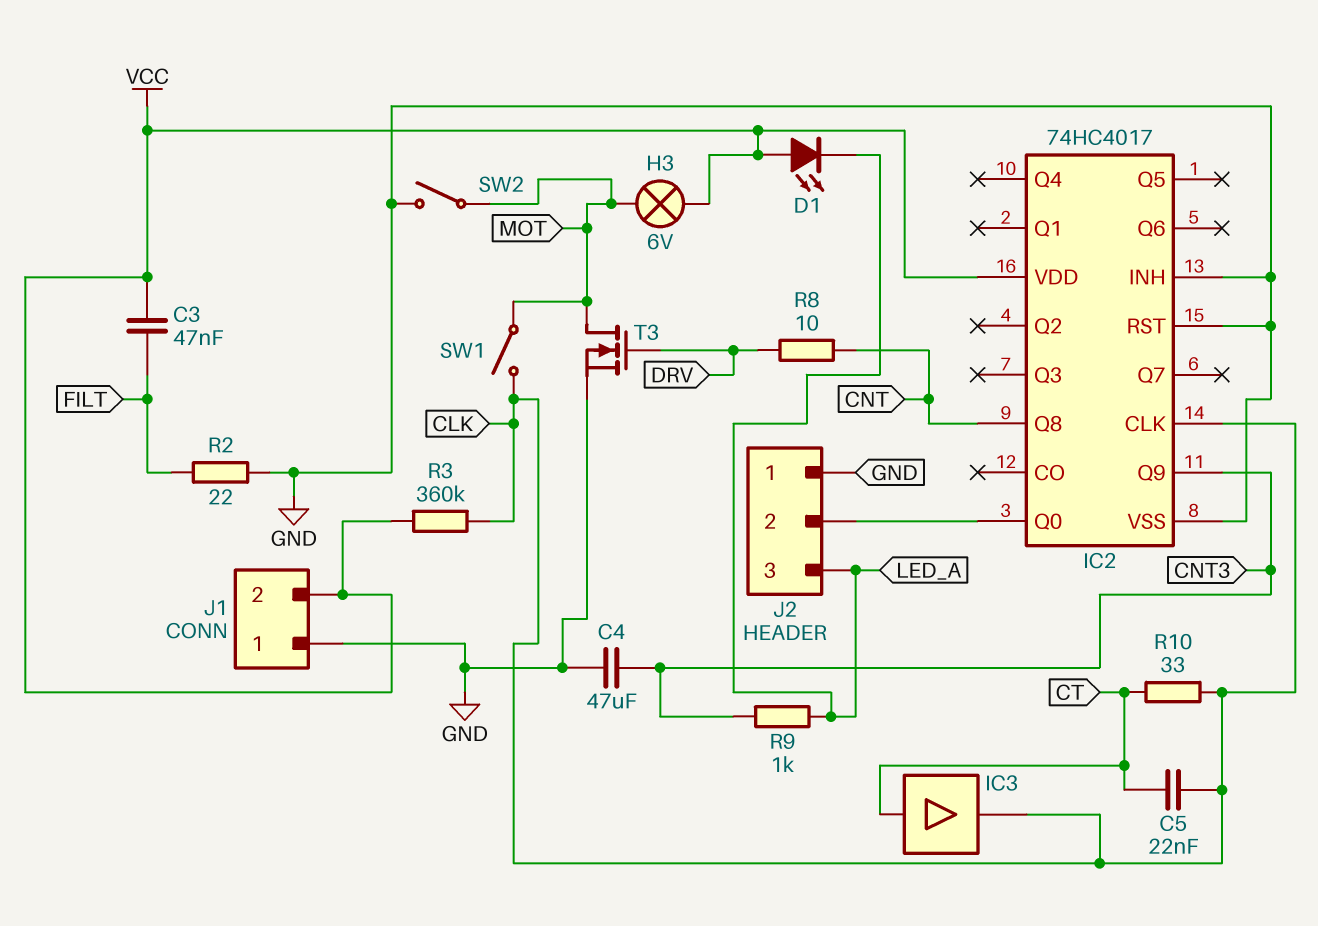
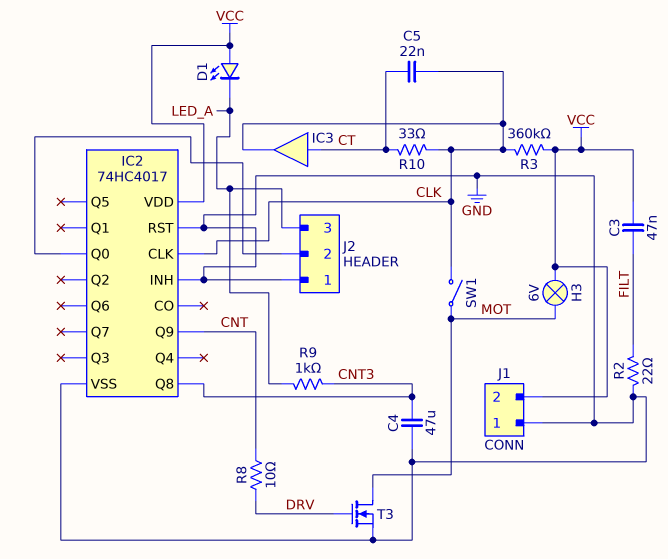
IC2 pin Q8: CNT -> CNT3
IC2 pin Q9: CNT3 -> CNT
SW2: switch (GND, MOT) -> none

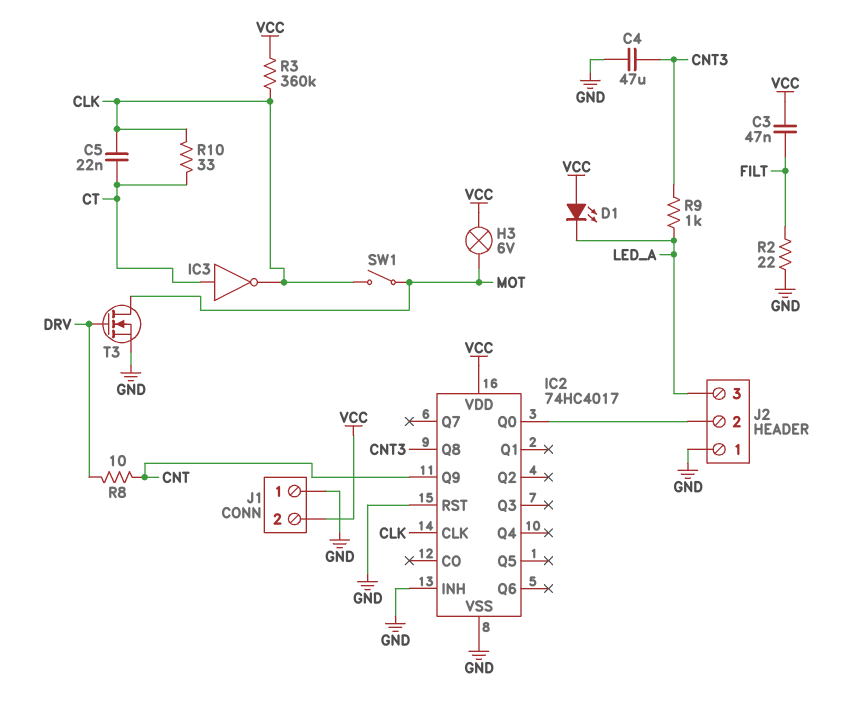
IC3: buffer (in CT, out CLK) -> NOT (in CT, out CLK)

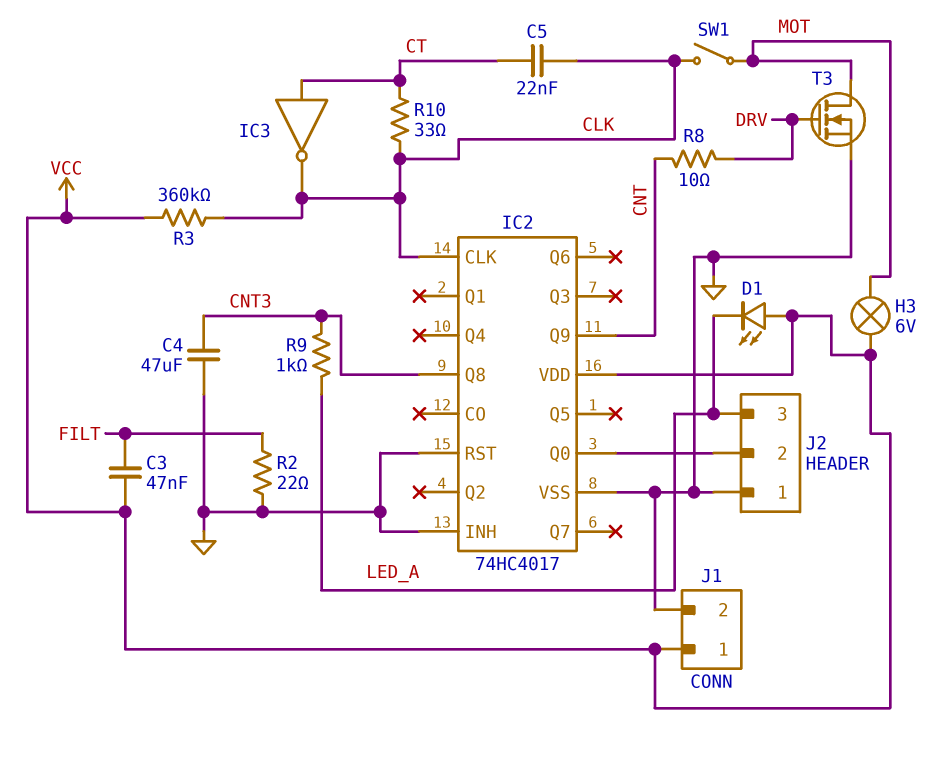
J1 pin 1: GND -> VCC
J1 pin 2: VCC -> GND

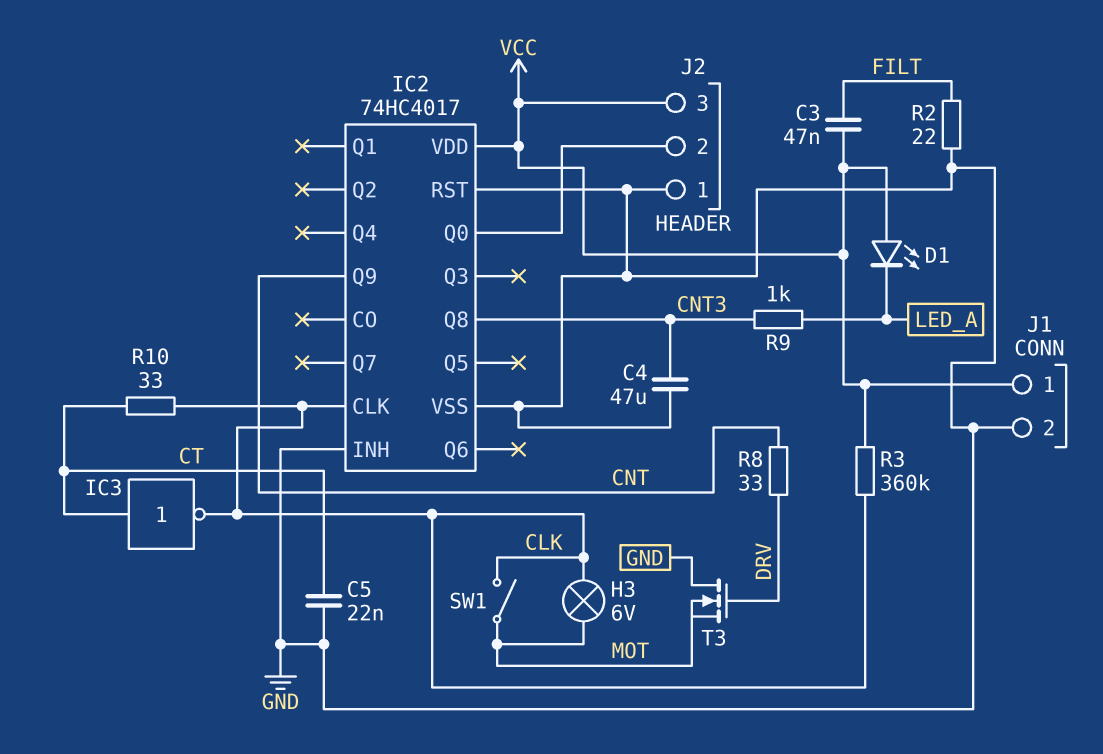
C5: 22nF (CLK, CT) -> 22nF (CT, GND)
H3: lamp 6V (MOT, VCC) -> lamp 6V (CLK, MOT)
J2 pin 3: LED_A -> VCC
R8: 10 (CNT, DRV) -> 33 (CNT, DRV)
T3: NMOS (G DRV, D MOT, S GND) -> NMOS (G DRV, D GND, S MOT)

